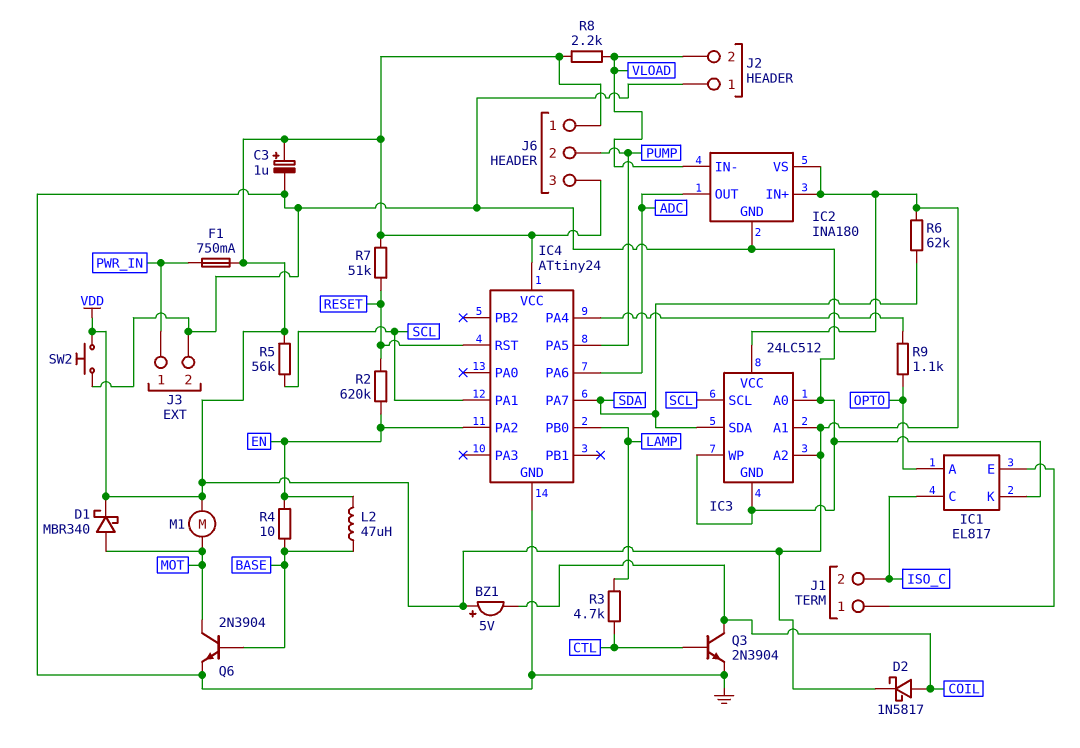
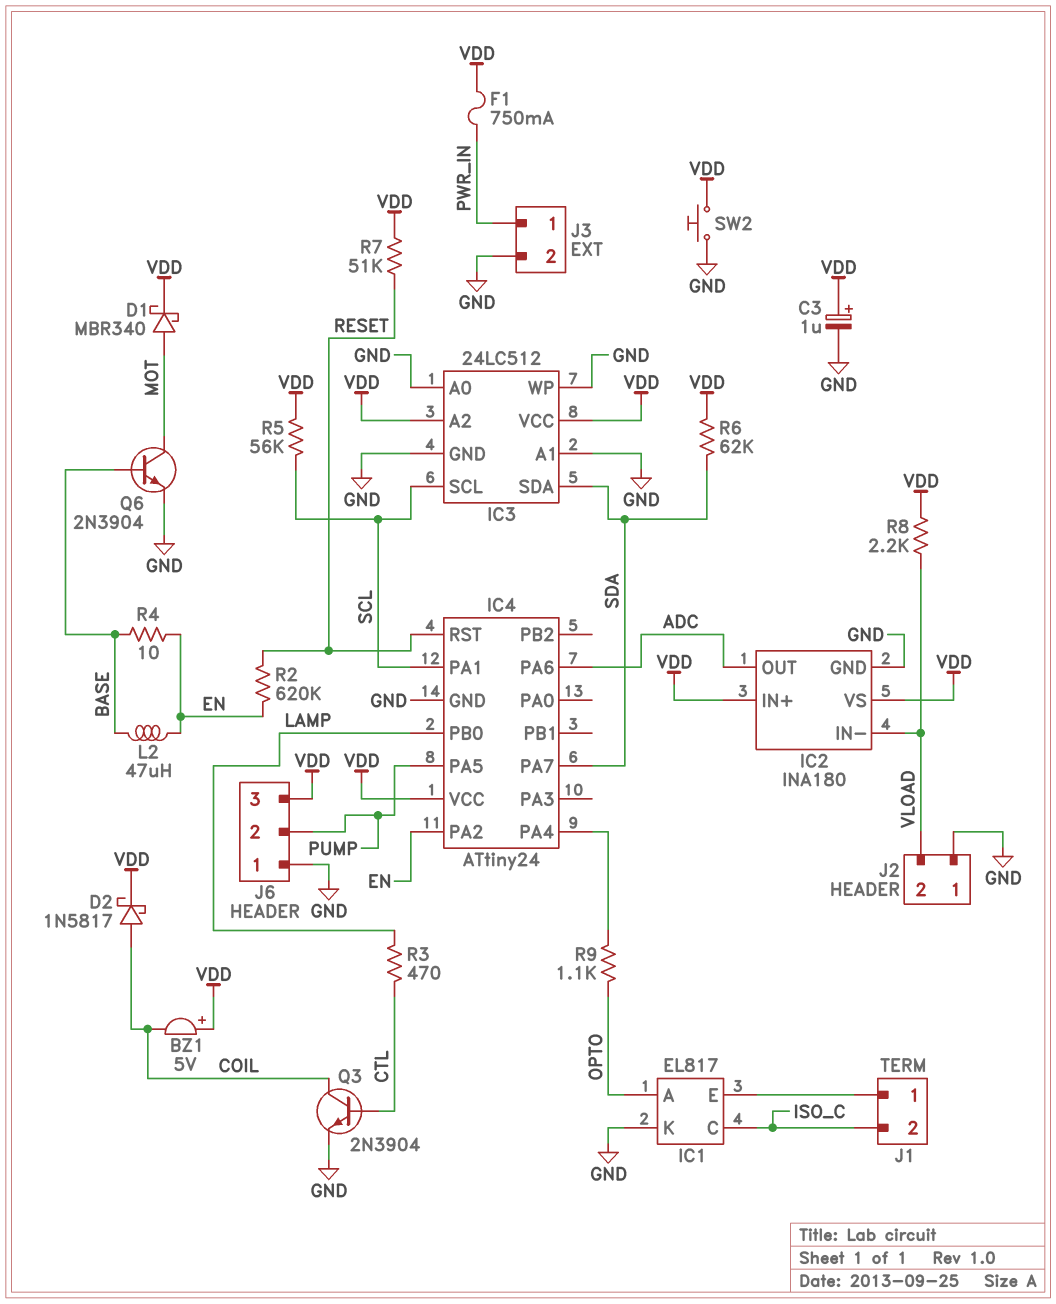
IC3 pin A1: VDD -> GND
J6 pin 1: VDD -> GND
M1: motor (MOT, VDD) -> none
R3: 4.7k (CTL, LAMP) -> 470 (CTL, LAMP)

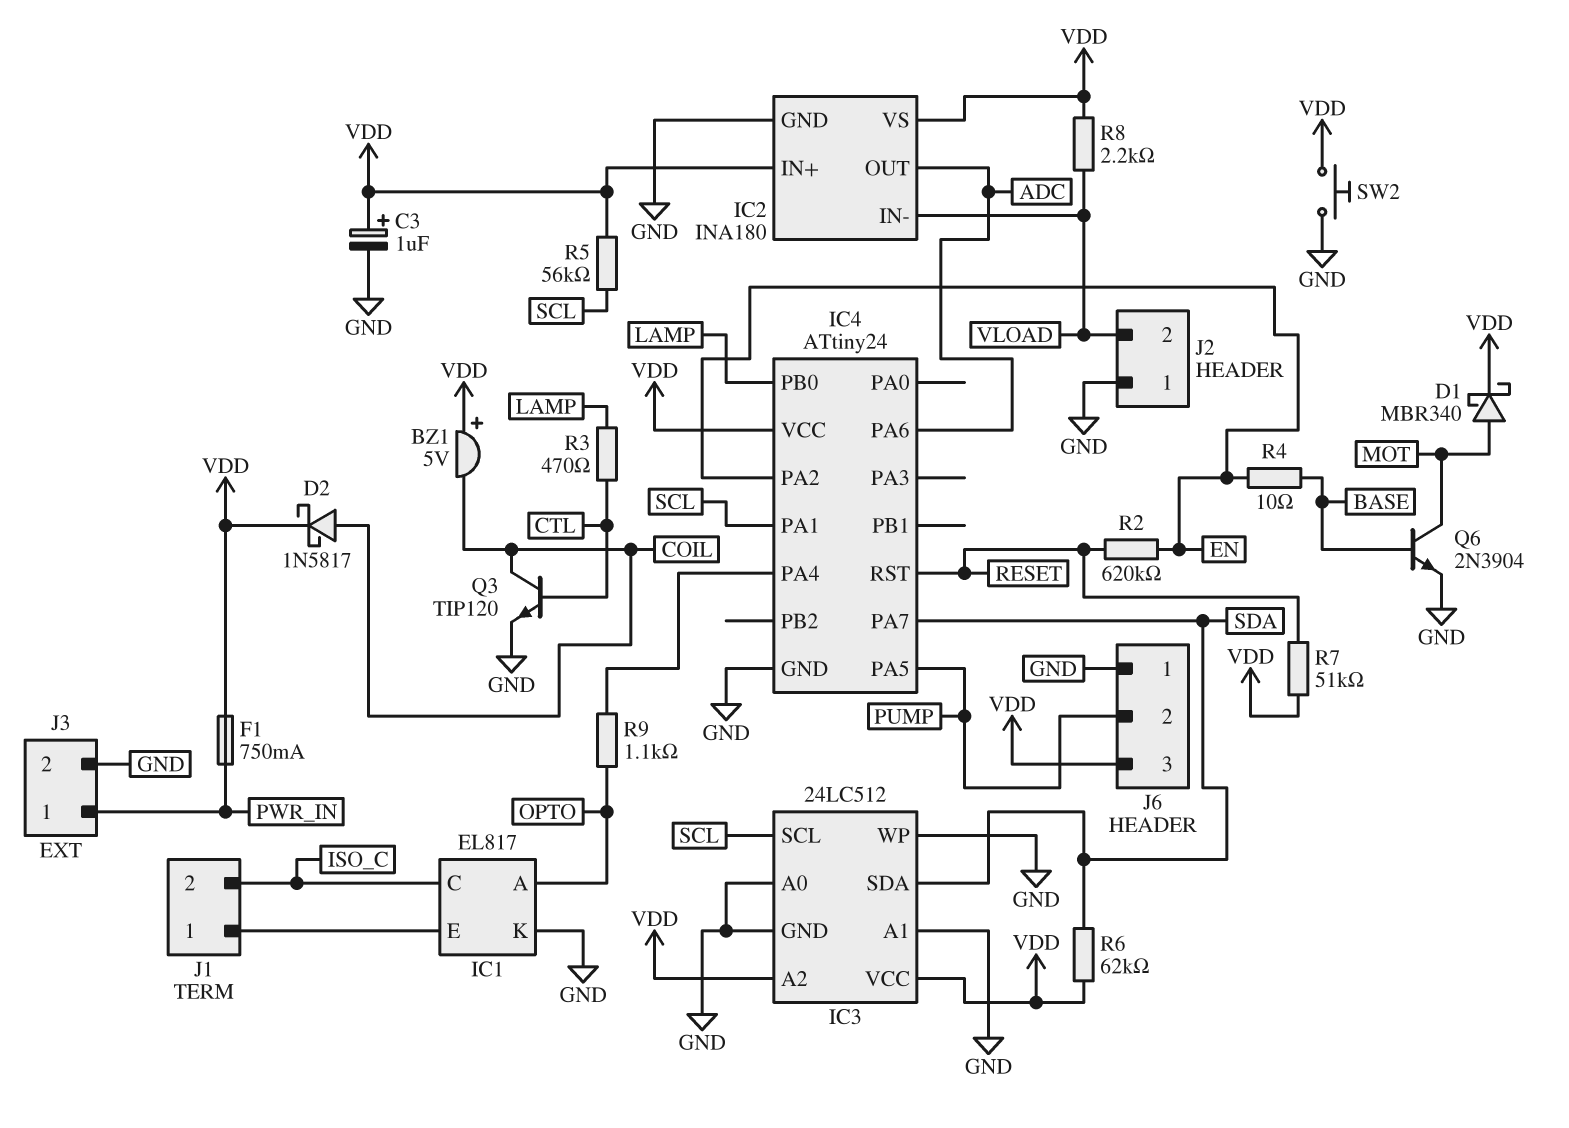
L2: 47uH (BASE, EN) -> none
Q3: NPN 2N3904 (B CTL, C COIL, E GND) -> NPN TIP120 (B CTL, C COIL, E GND)

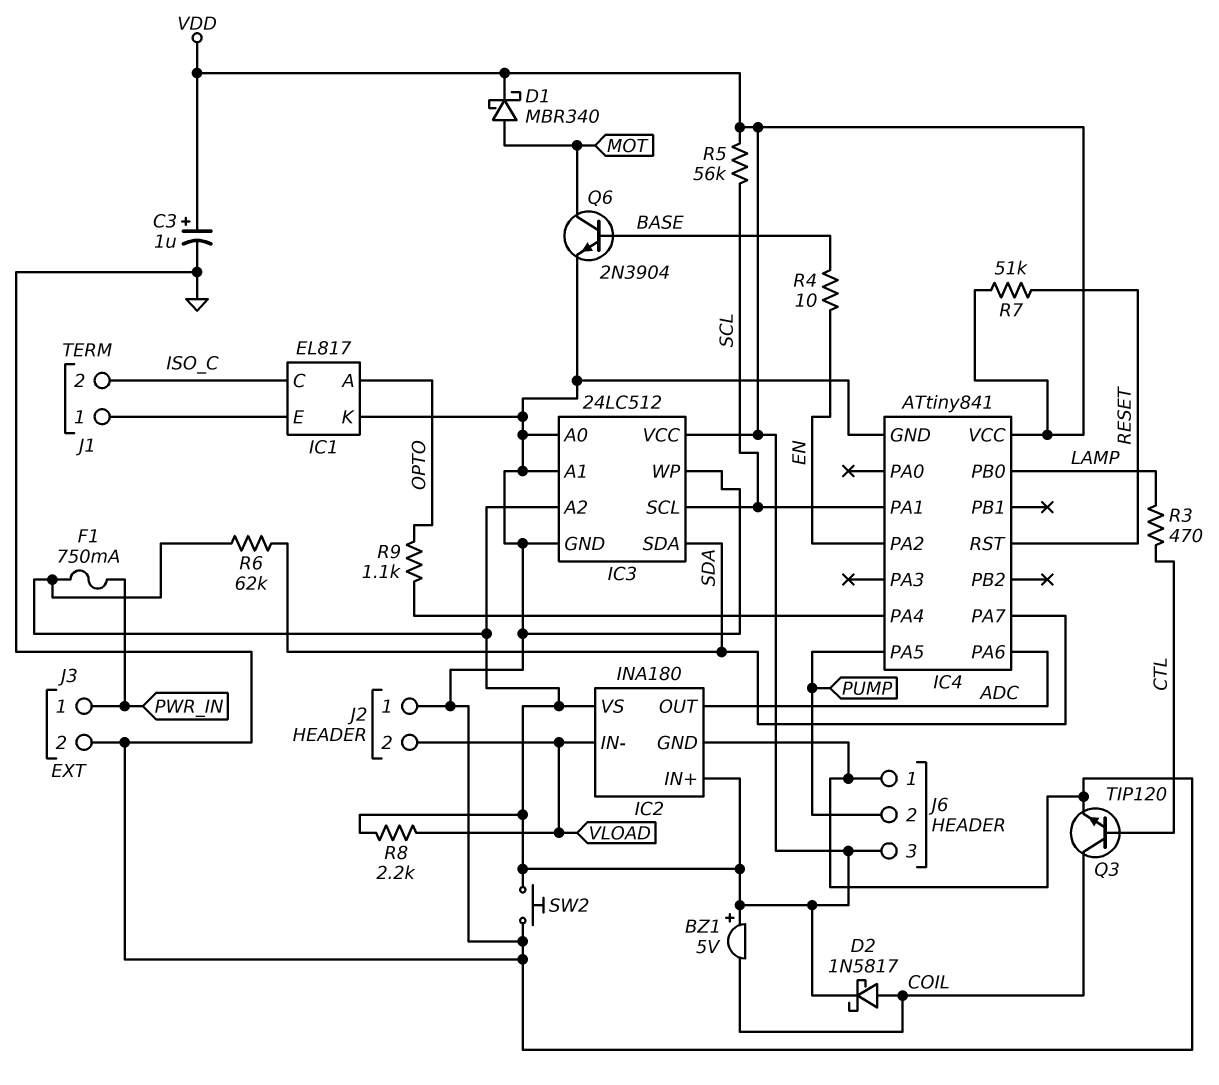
IC4: ATtiny24 -> ATtiny841
R2: 620k (EN, RESET) -> none

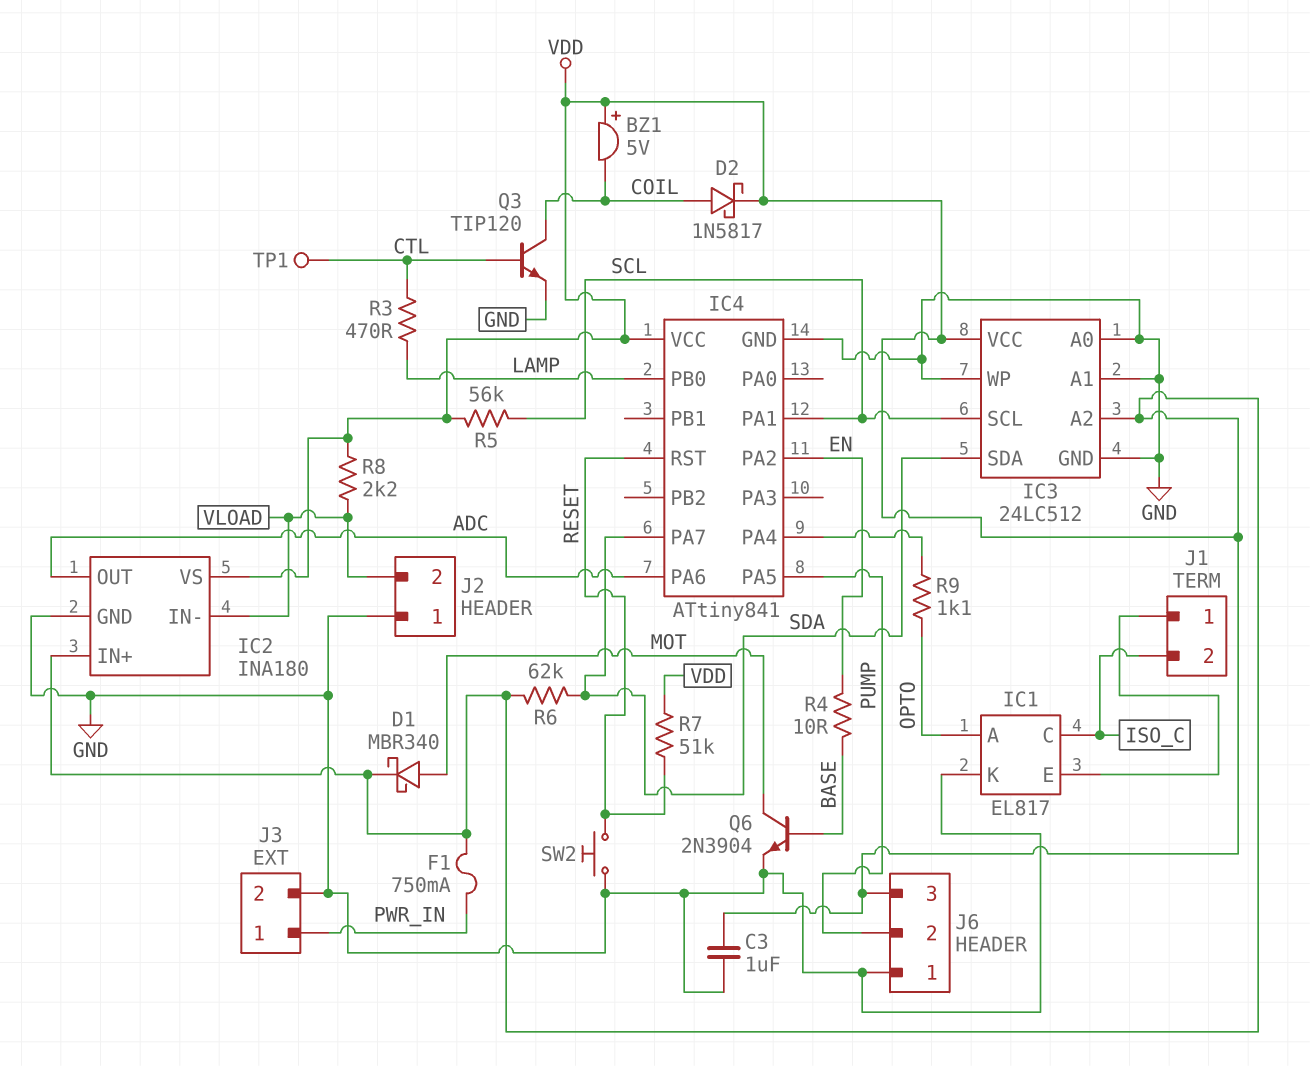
C3: 1uF (plus VDD, minus GND) -> 1uF (GND, VDD)
SW2: button (GND, VDD) -> button (GND, RESET)
TP1: none -> test point (CTL)

